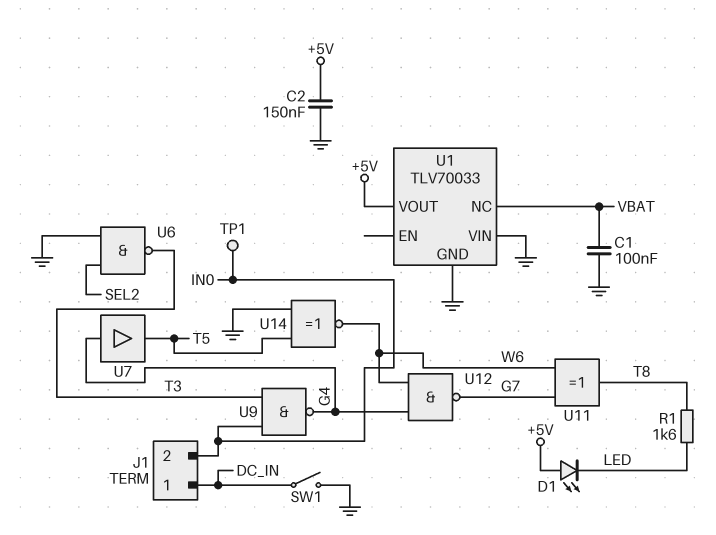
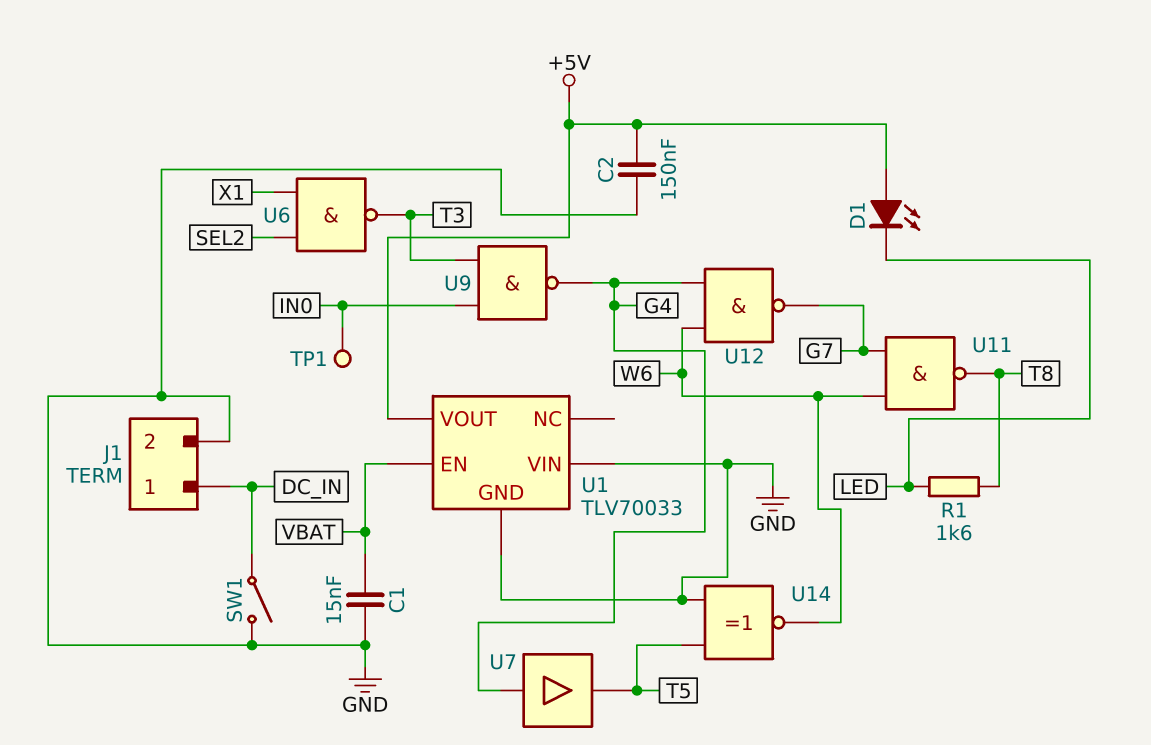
C1: 100nF (GND, VBAT) -> 15nF (GND, VBAT)
J1 pin 2: IN0 -> GND
U1 pin EN: none -> VBAT
U1 pin NC: VBAT -> none
U6: NAND (in GND, in SEL2, out T3) -> NAND (in SEL2, in X1, out T3)
U11: XOR (in G7, in W6, out T8) -> NAND (in G7, in W6, out T8)

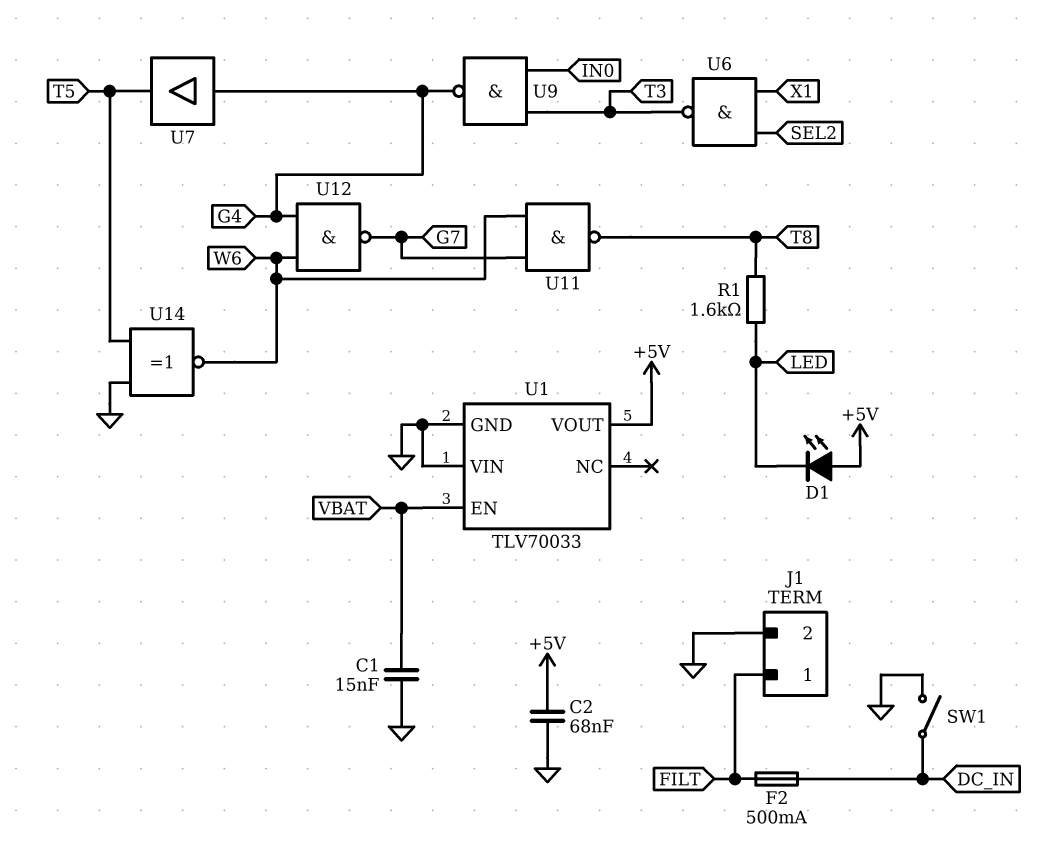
C2: 150nF (+5V, GND) -> 68nF (+5V, GND)
F2: none -> 500mA (DC_IN, FILT)
J1 pin 1: DC_IN -> FILT
TP1: test point (IN0) -> none

